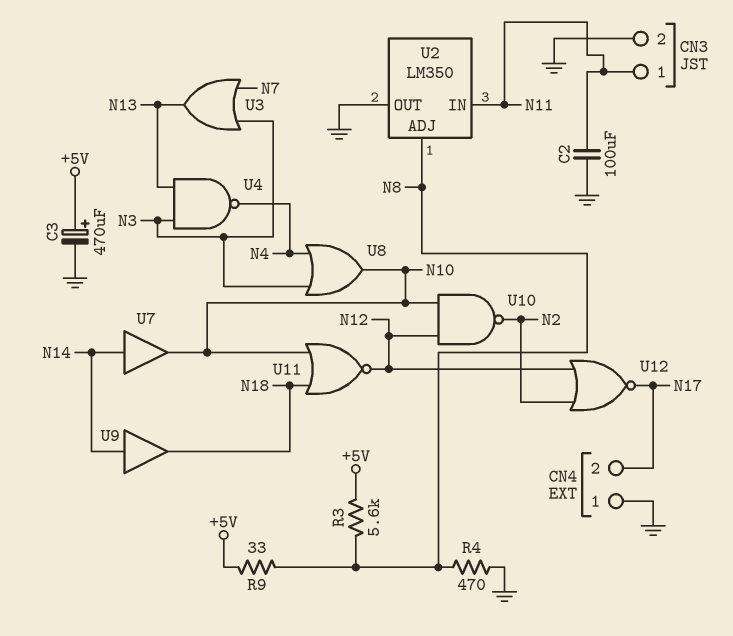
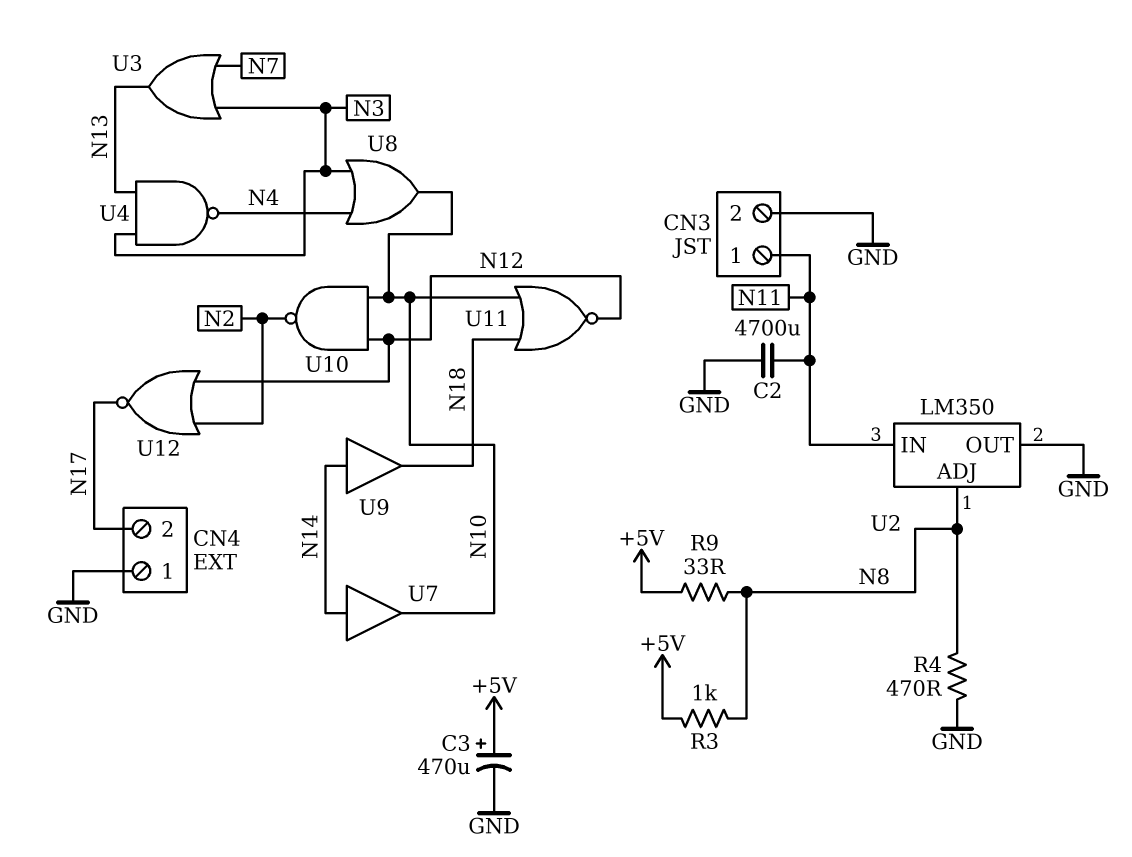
C2: 100uF (GND, N11) -> 4700uF (GND, N11)
R3: 5.6k (+5V, N8) -> 1k (+5V, N8)

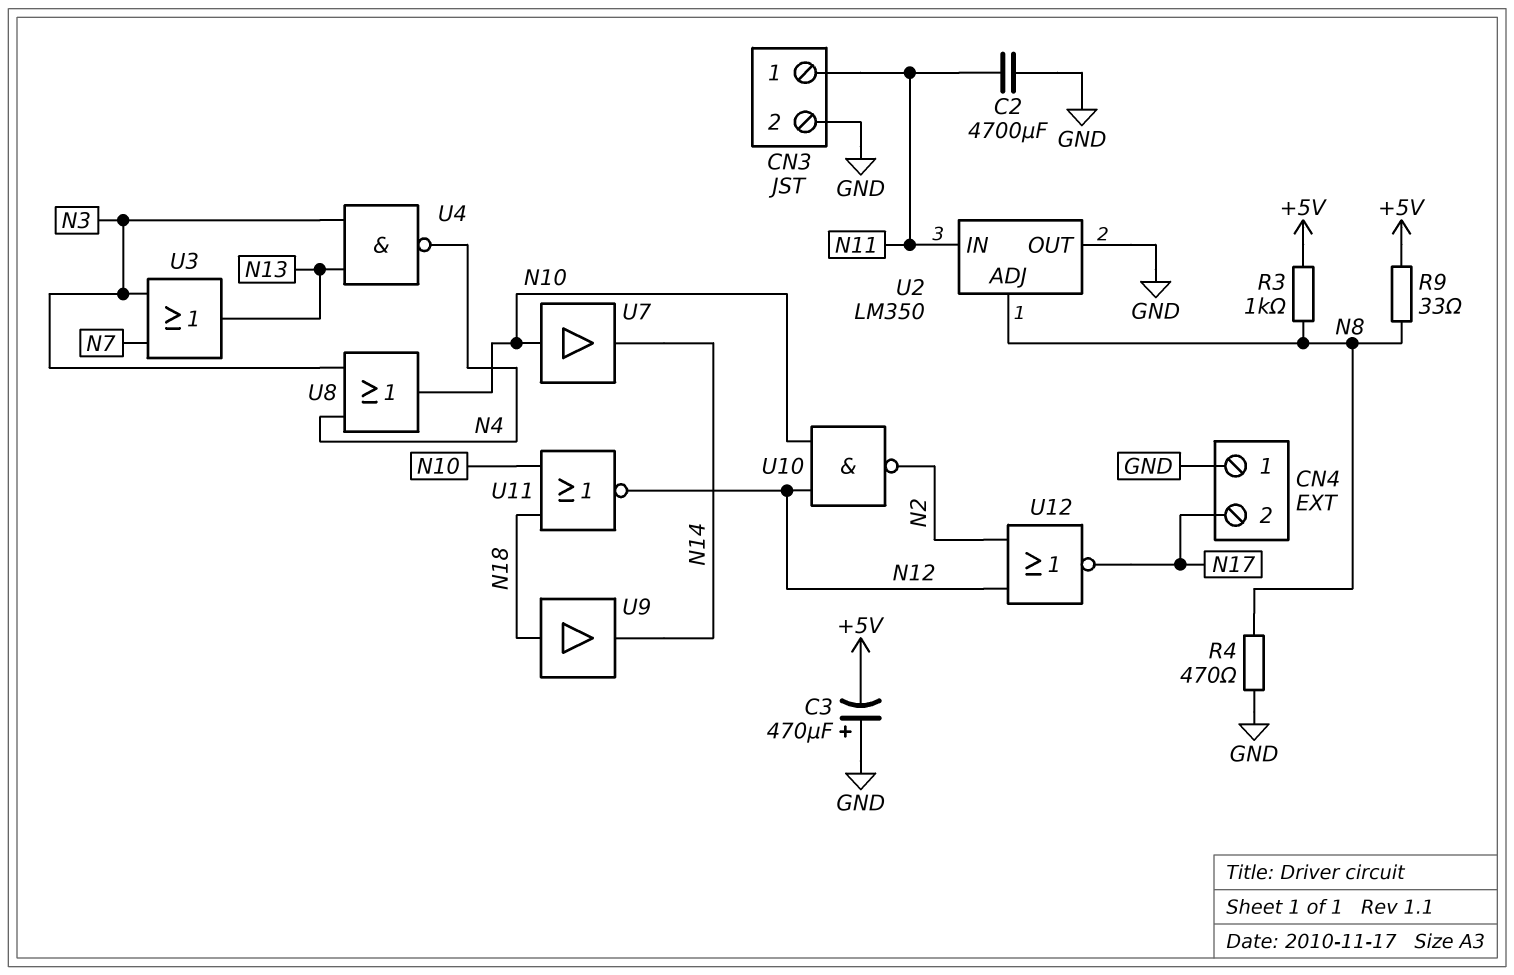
C3: 470uF (plus +5V, minus GND) -> 470uF (plus GND, minus +5V)
U7: buffer (in N14, out N10) -> buffer (in N10, out N14)
U9: buffer (in N14, out N18) -> buffer (in N18, out N14)

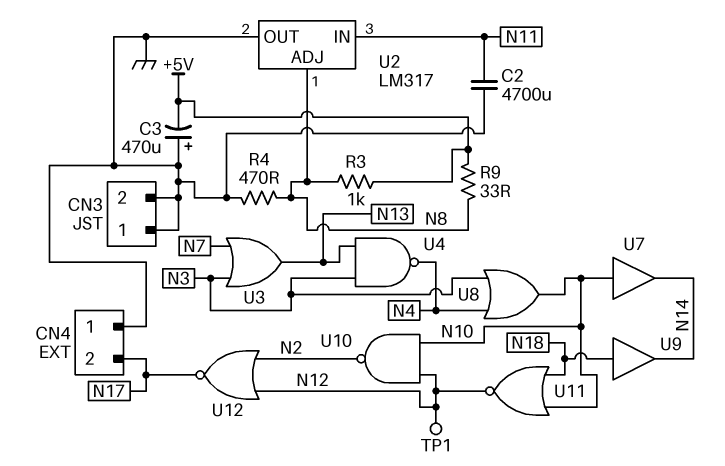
CN3 pin 1: N11 -> GND
TP1: none -> test point (N12)
U2: LM350 -> LM317

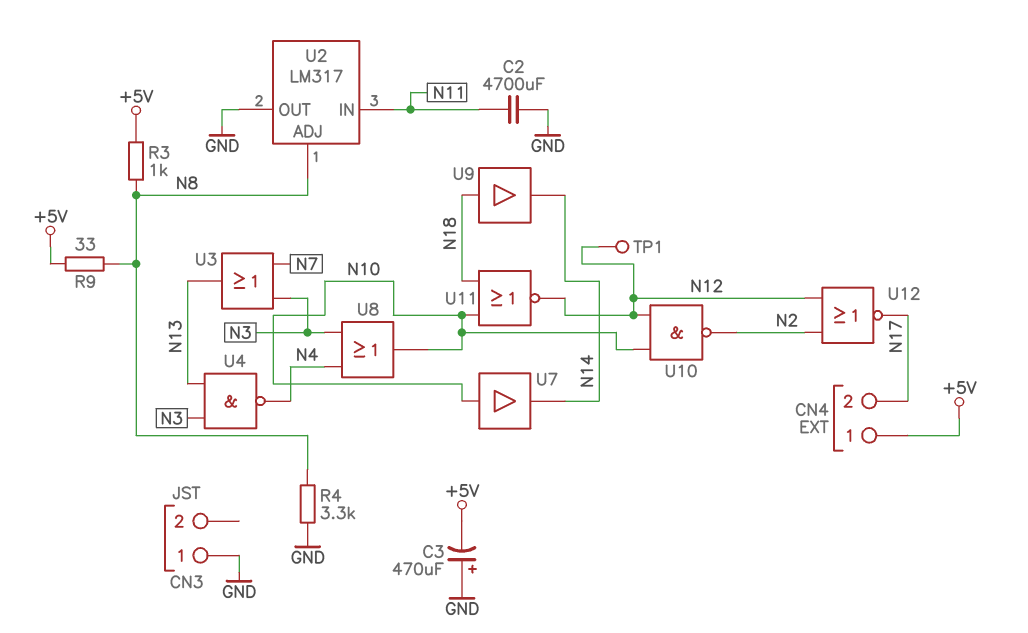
CN3 pin 2: GND -> none
CN4 pin 1: GND -> +5V
R4: 470 (GND, N8) -> 3.3k (GND, N8)

